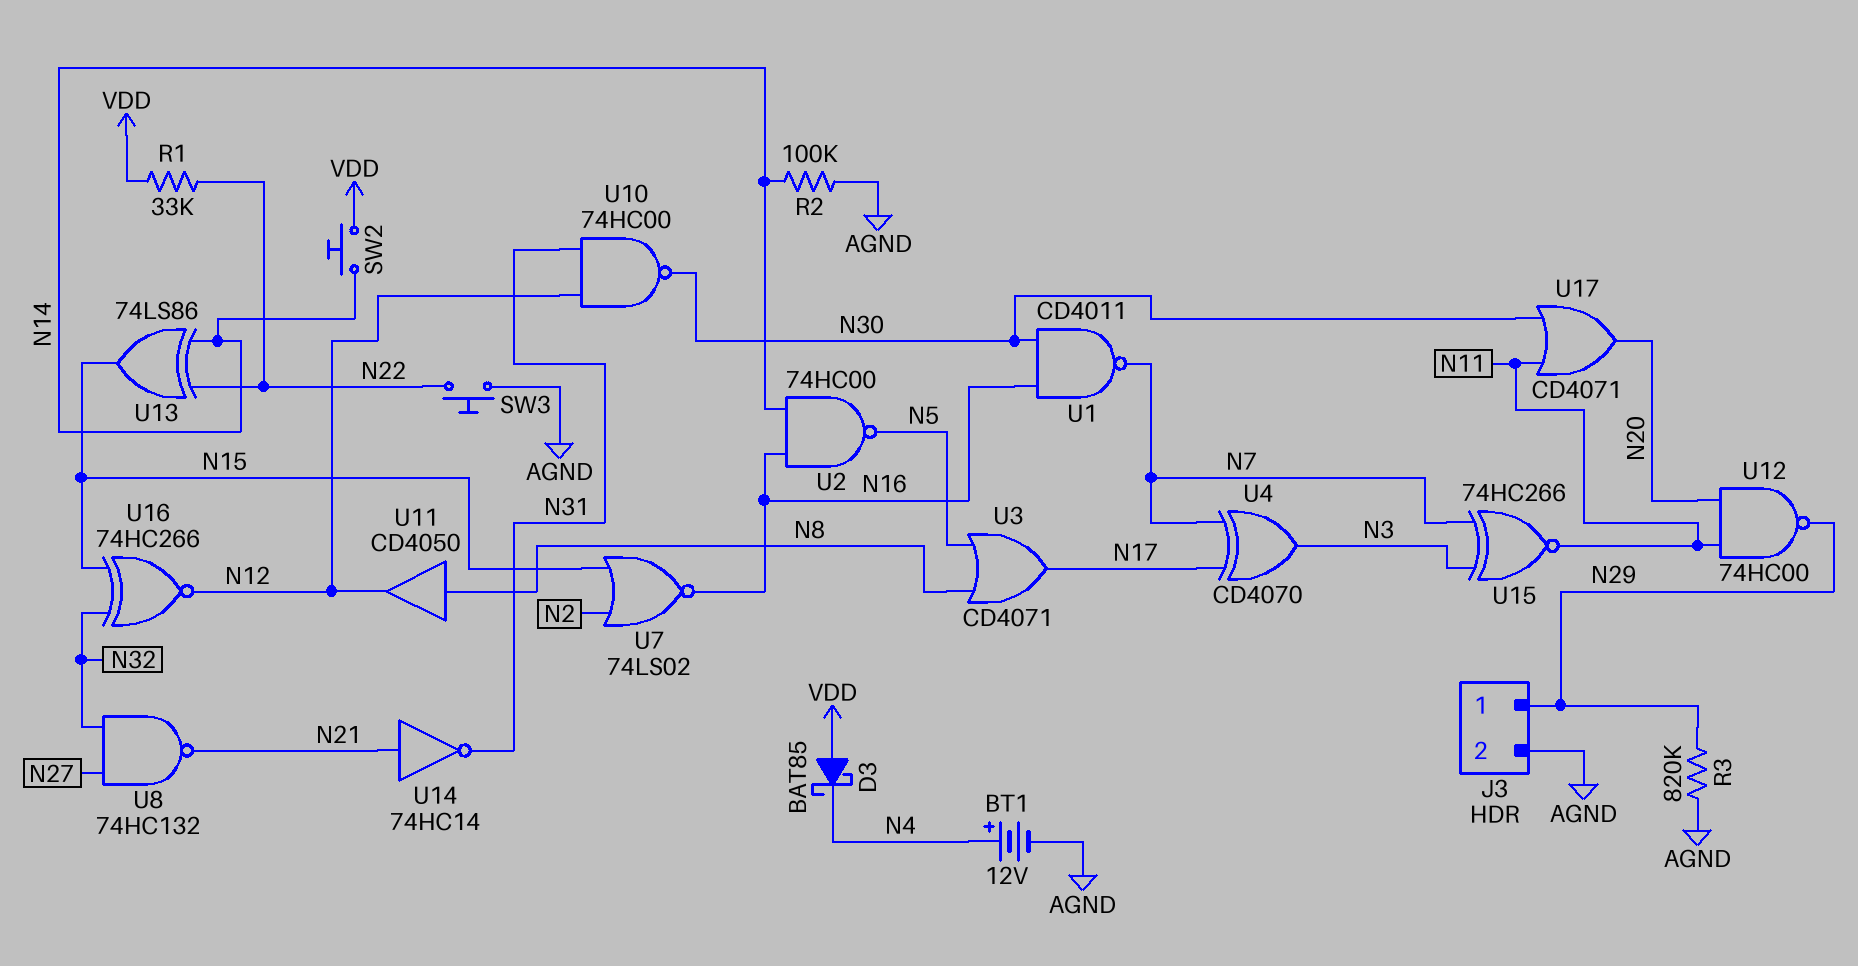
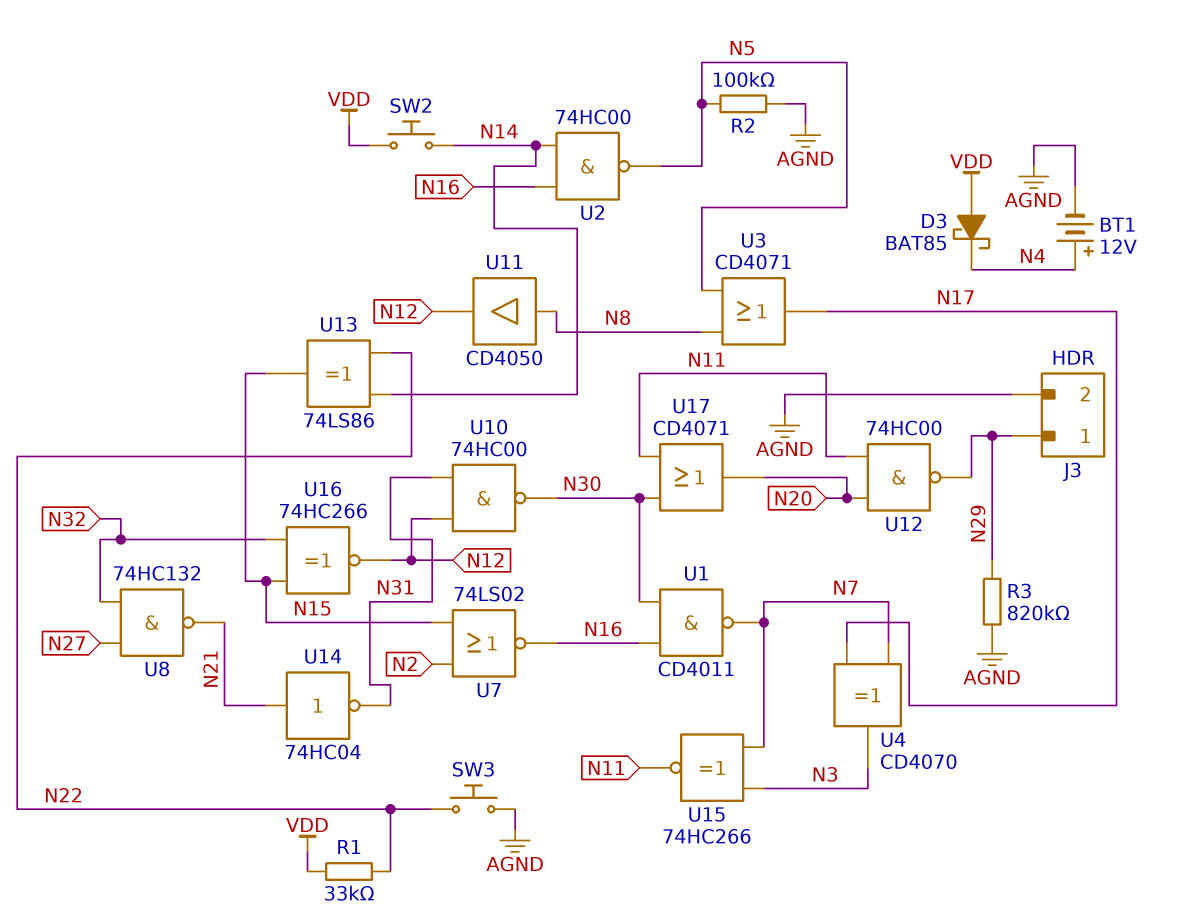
R2: 100k (AGND, N14) -> 100k (AGND, N5)
U14: NOT 74HC14 (in N21, out N31) -> NOT 74HC04 (in N21, out N31)

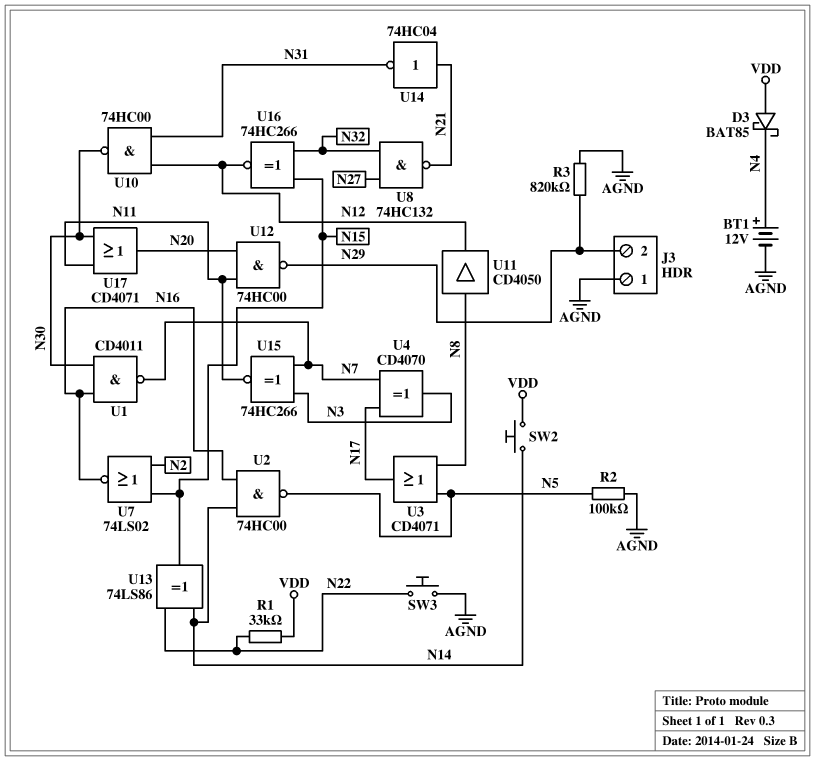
J3 pin 1: N29 -> AGND
J3 pin 2: AGND -> N29

